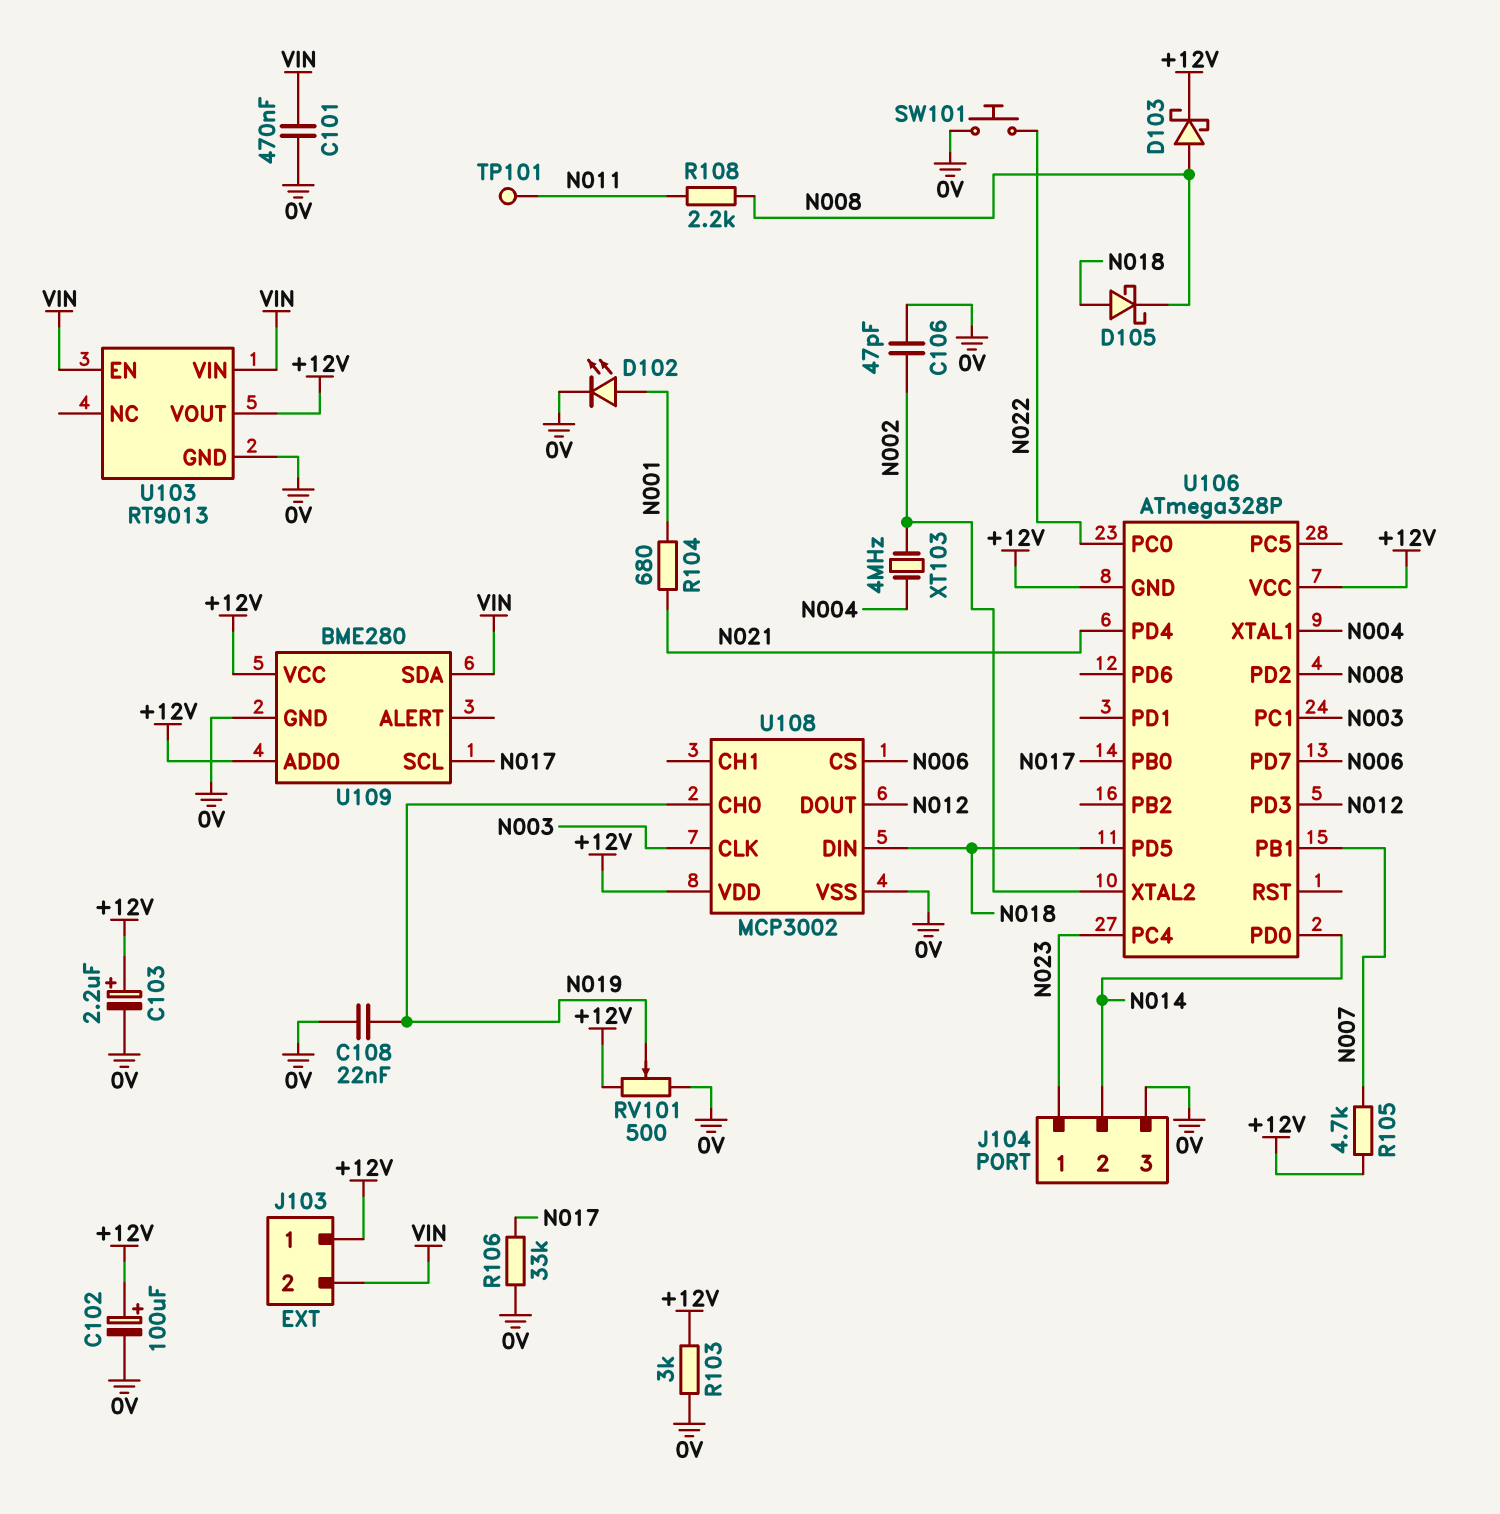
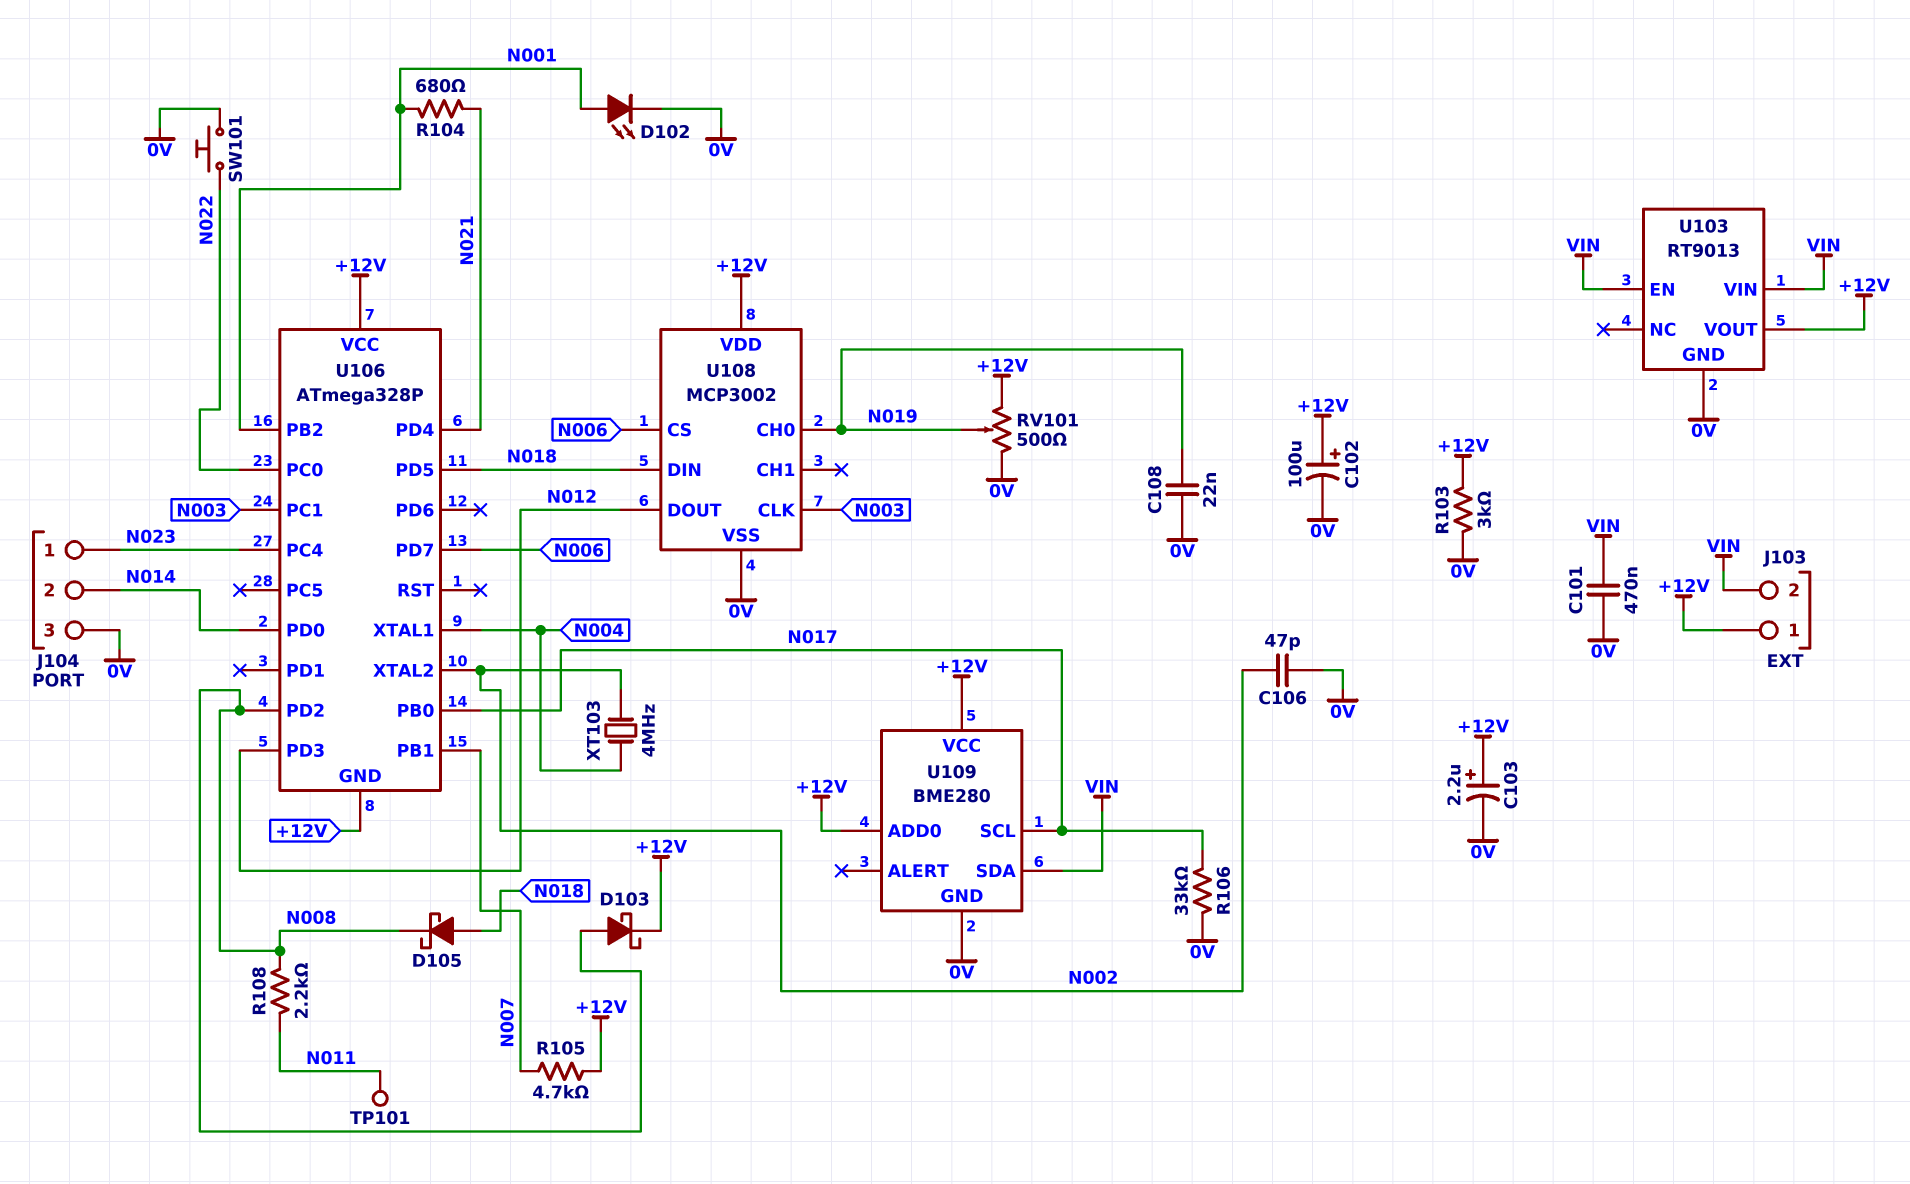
U106 pin PB2: none -> N001

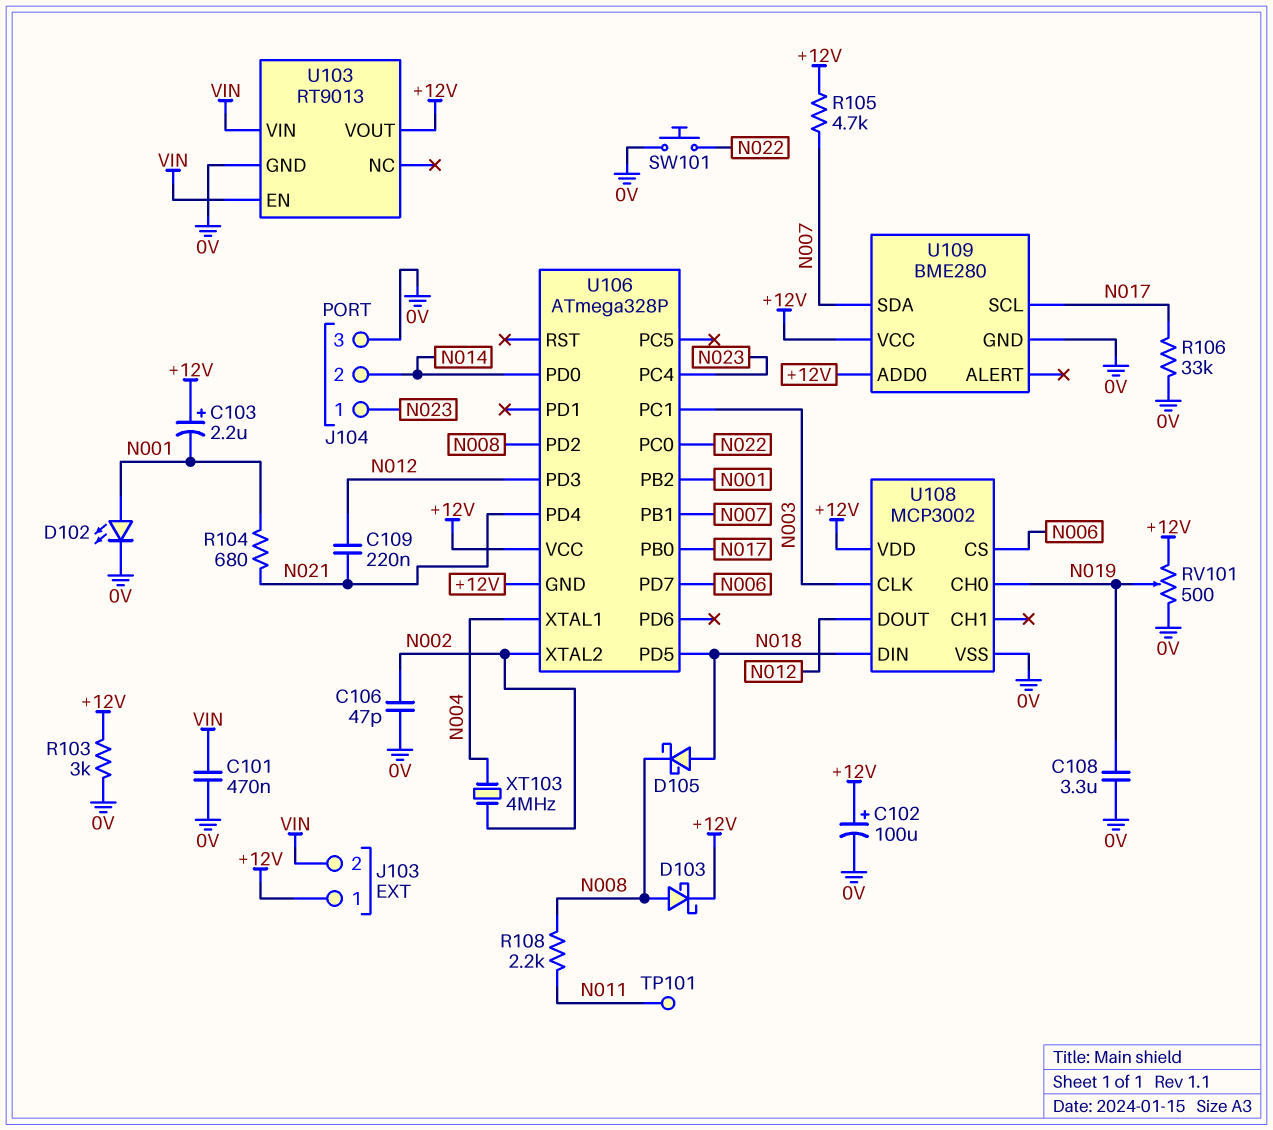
C103: 2.2uF (plus +12V, minus 0V) -> 2.2uF (plus +12V, minus N001)
C108: 22nF (0V, N019) -> 3.3uF (0V, N019)
C109: none -> 220nF (N012, N021)
U109 pin SDA: VIN -> N007

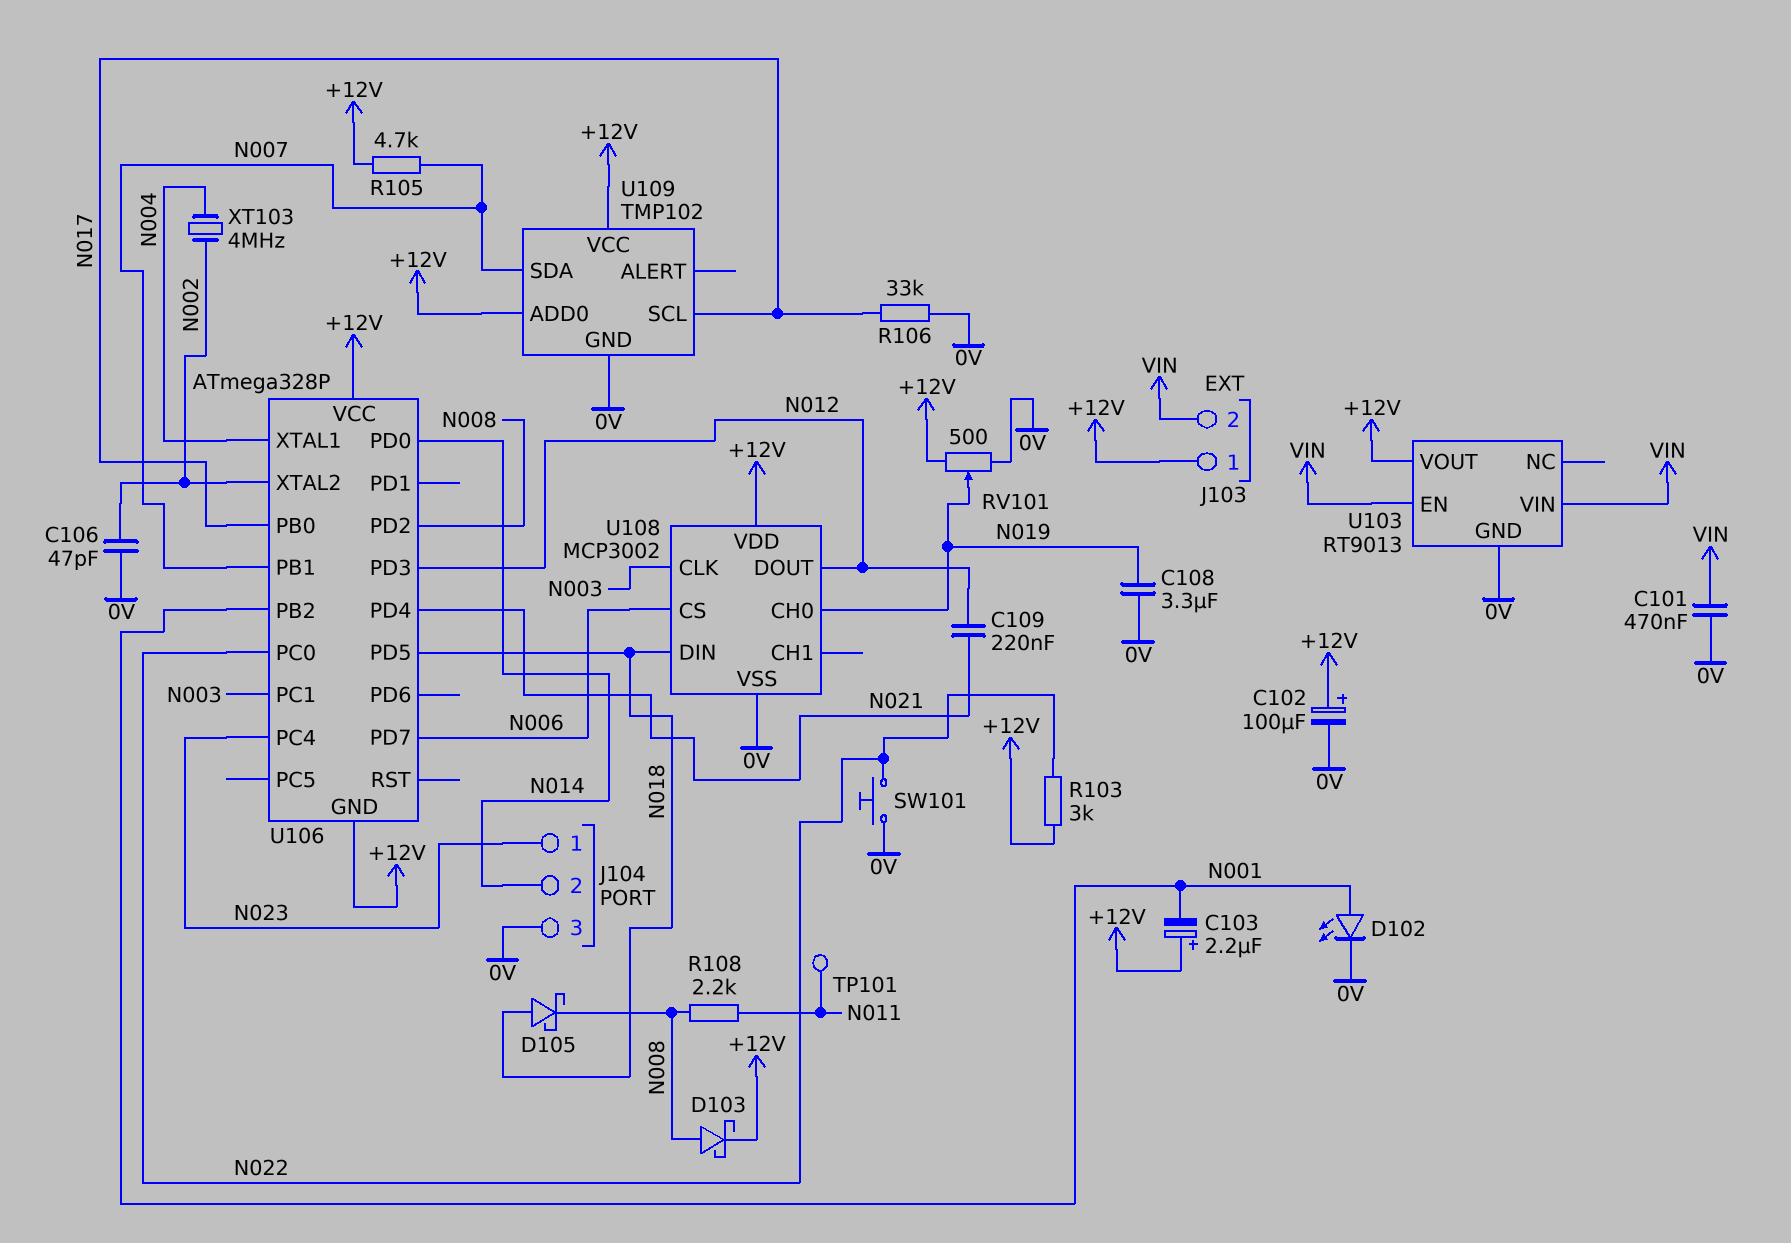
R103: 3k (+12V, 0V) -> 3k (+12V, N022)
R104: 680 (N001, N021) -> none
U109: BME280 -> TMP102

